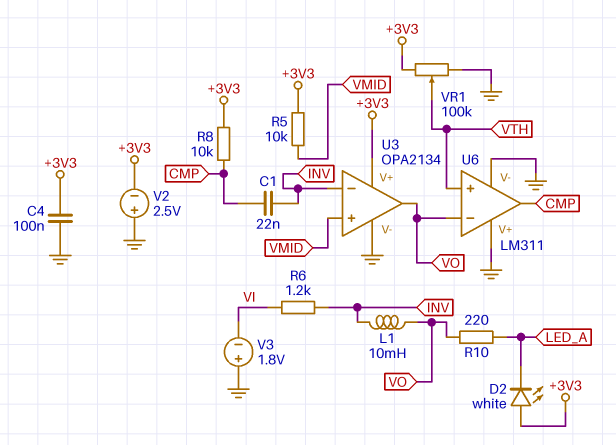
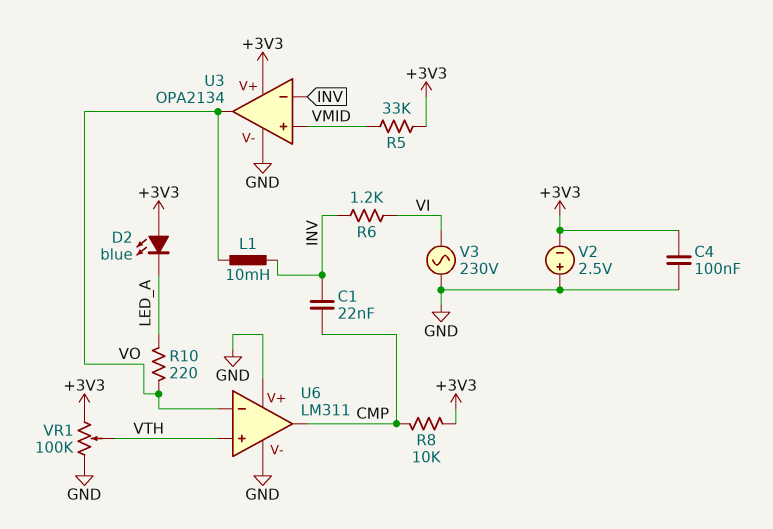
D2: LED white (A +3V3, K LED_A) -> LED blue (A +3V3, K LED_A)
R5: 10k (+3V3, VMID) -> 33k (+3V3, VMID)
V3: 1.8V (plus GND, minus VI) -> AC 230V (GND, VI)

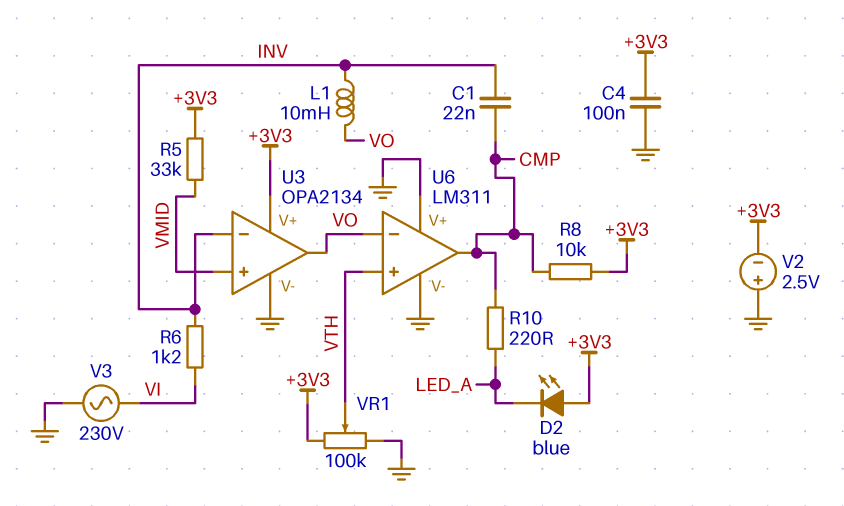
R10: 220 (LED_A, VO) -> 220 (CMP, LED_A)

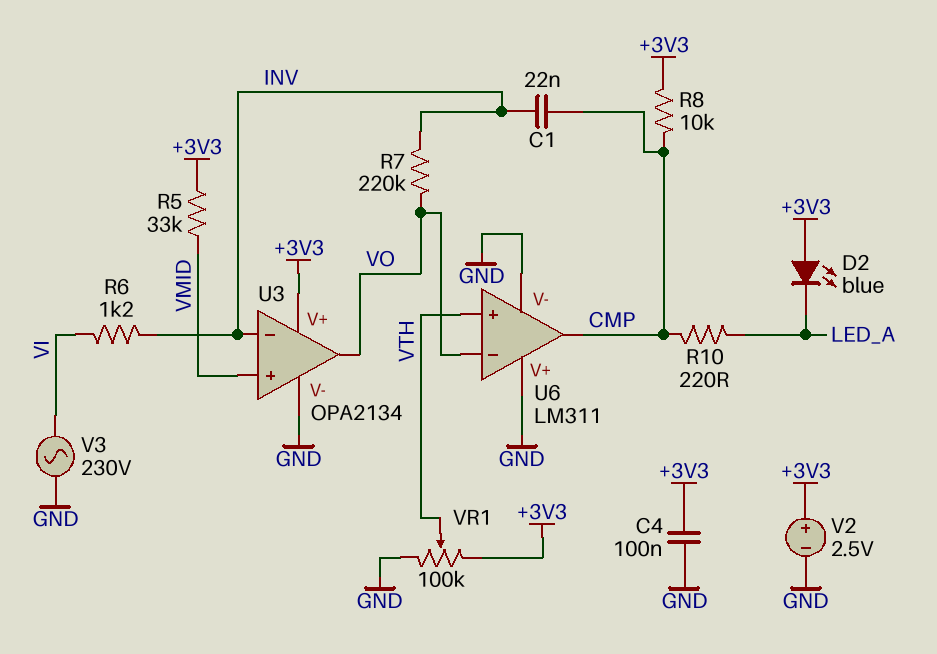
L1: 10mH (INV, VO) -> none
R7: none -> 220k (INV, VO)
V2: 2.5V (plus GND, minus +3V3) -> 2.5V (plus +3V3, minus GND)

